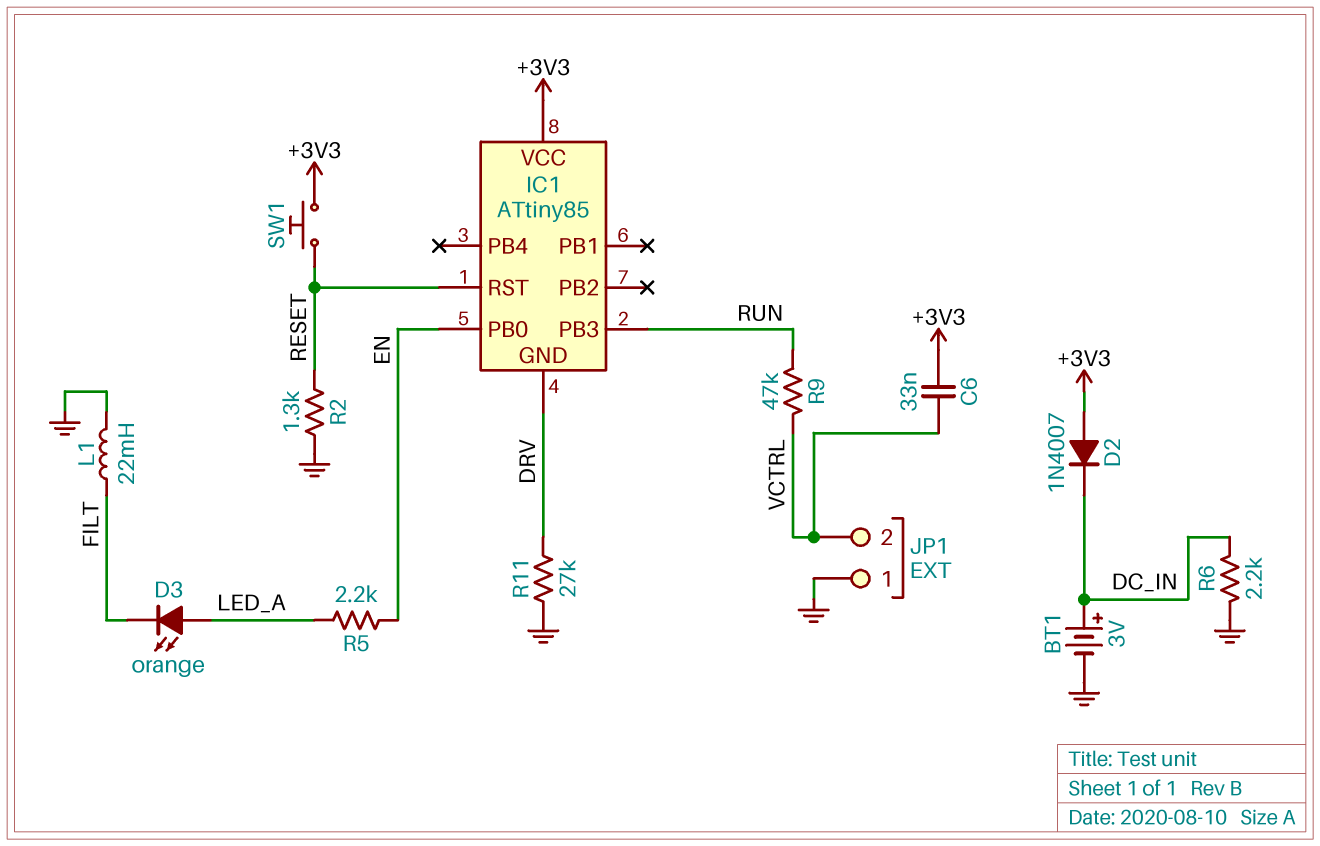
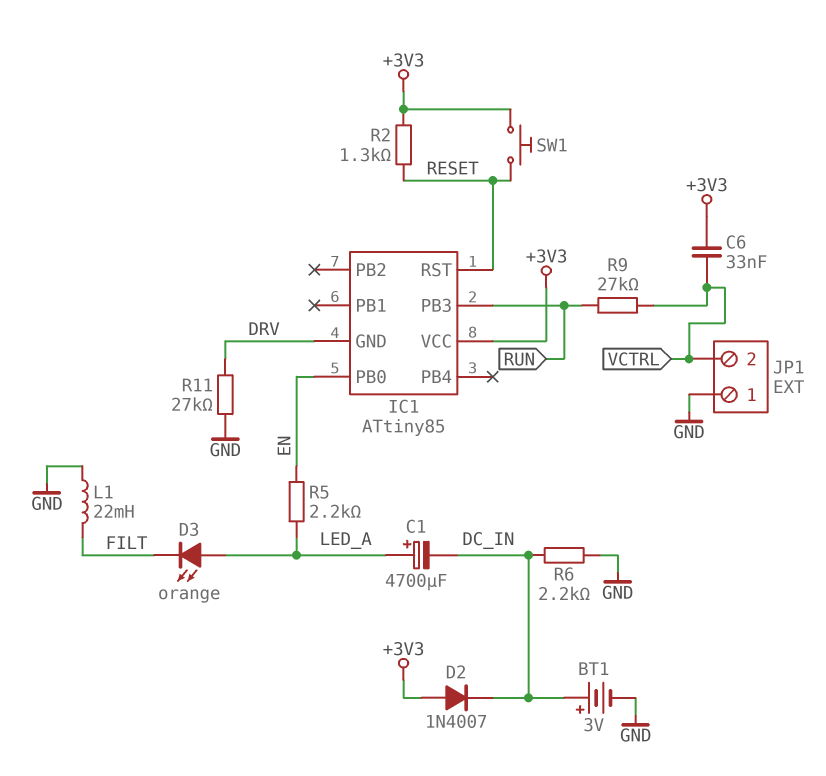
C1: none -> 4700uF (plus LED_A, minus DC_IN)
R2: 1.3k (GND, RESET) -> 1.3k (+3V3, RESET)
R9: 47k (RUN, VCTRL) -> 27k (RUN, VCTRL)

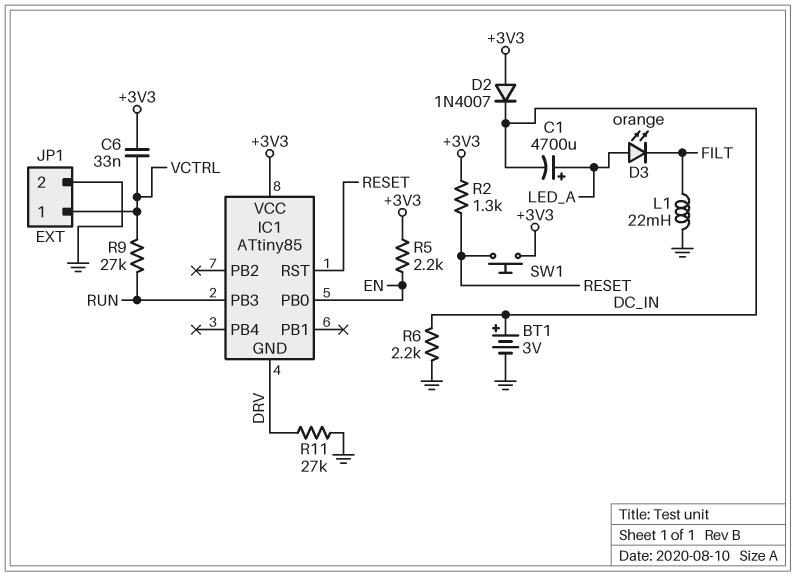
JP1 pin 1: GND -> VCTRL
JP1 pin 2: VCTRL -> GND
R5: 2.2k (EN, LED_A) -> 2.2k (+3V3, EN)

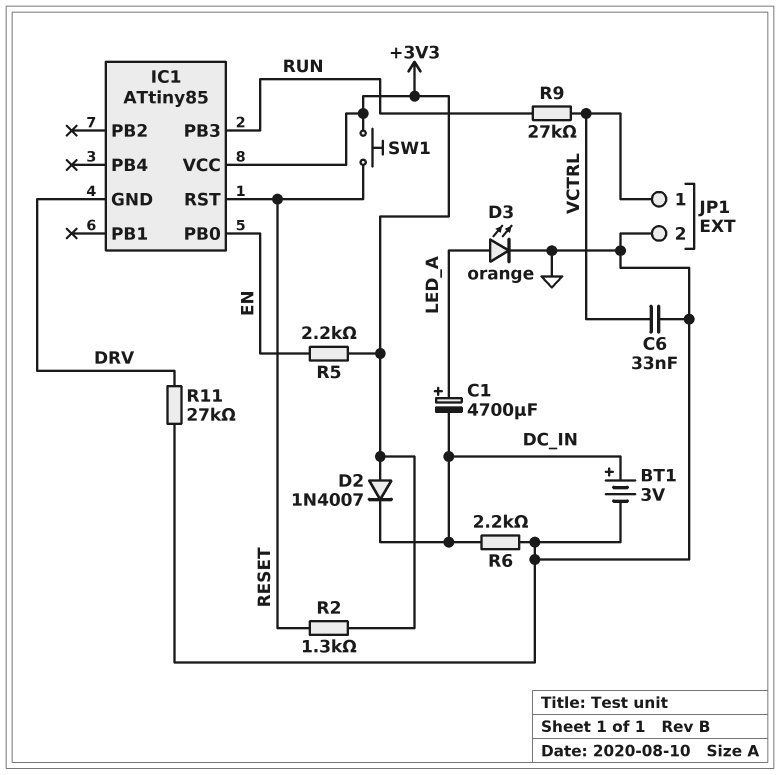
C6: 33nF (+3V3, VCTRL) -> 33nF (GND, VCTRL)
D3: LED orange (A LED_A, K FILT) -> LED orange (A LED_A, K GND)
L1: 22mH (FILT, GND) -> none

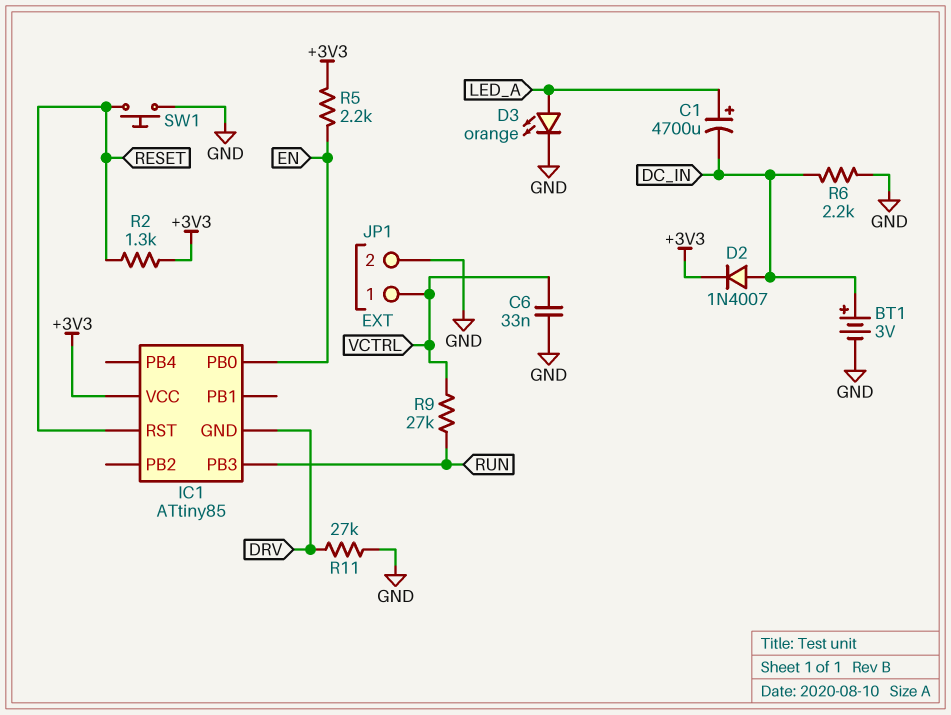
D2: diode 1N4007 (A +3V3, K DC_IN) -> diode 1N4007 (A DC_IN, K +3V3)
SW1: button (+3V3, RESET) -> button (GND, RESET)

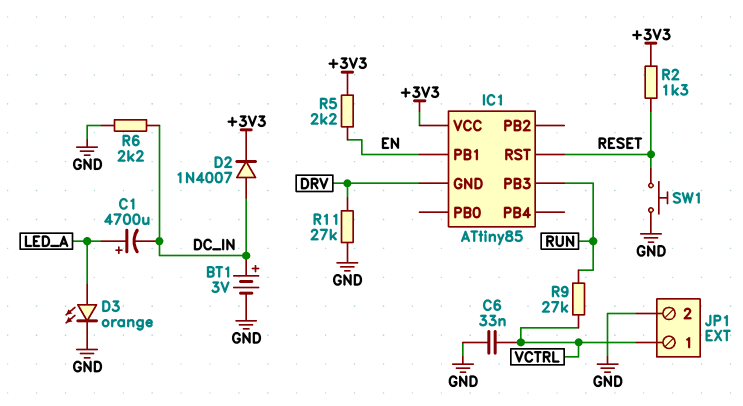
IC1 pin PB0: EN -> none
IC1 pin PB1: none -> EN

